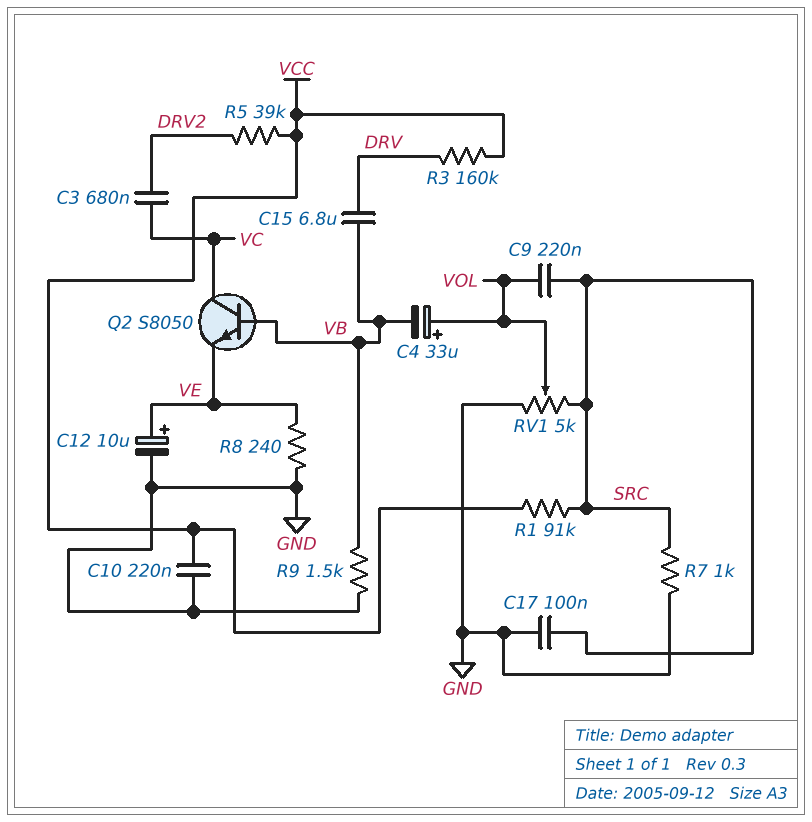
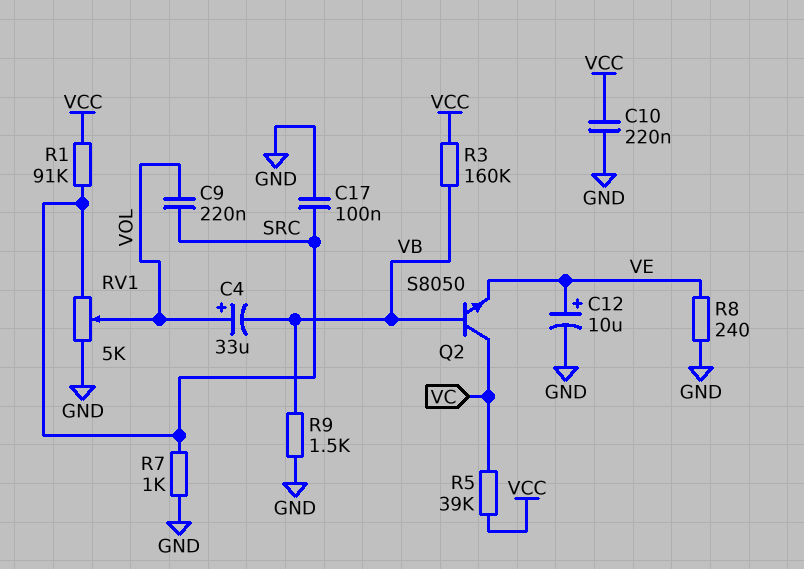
C3: 680nF (DRV2, VC) -> none
C15: 6.8uF (DRV, VB) -> none
R3: 160k (DRV, VCC) -> 160k (VB, VCC)
R5: 39k (DRV2, VCC) -> 39k (VC, VCC)

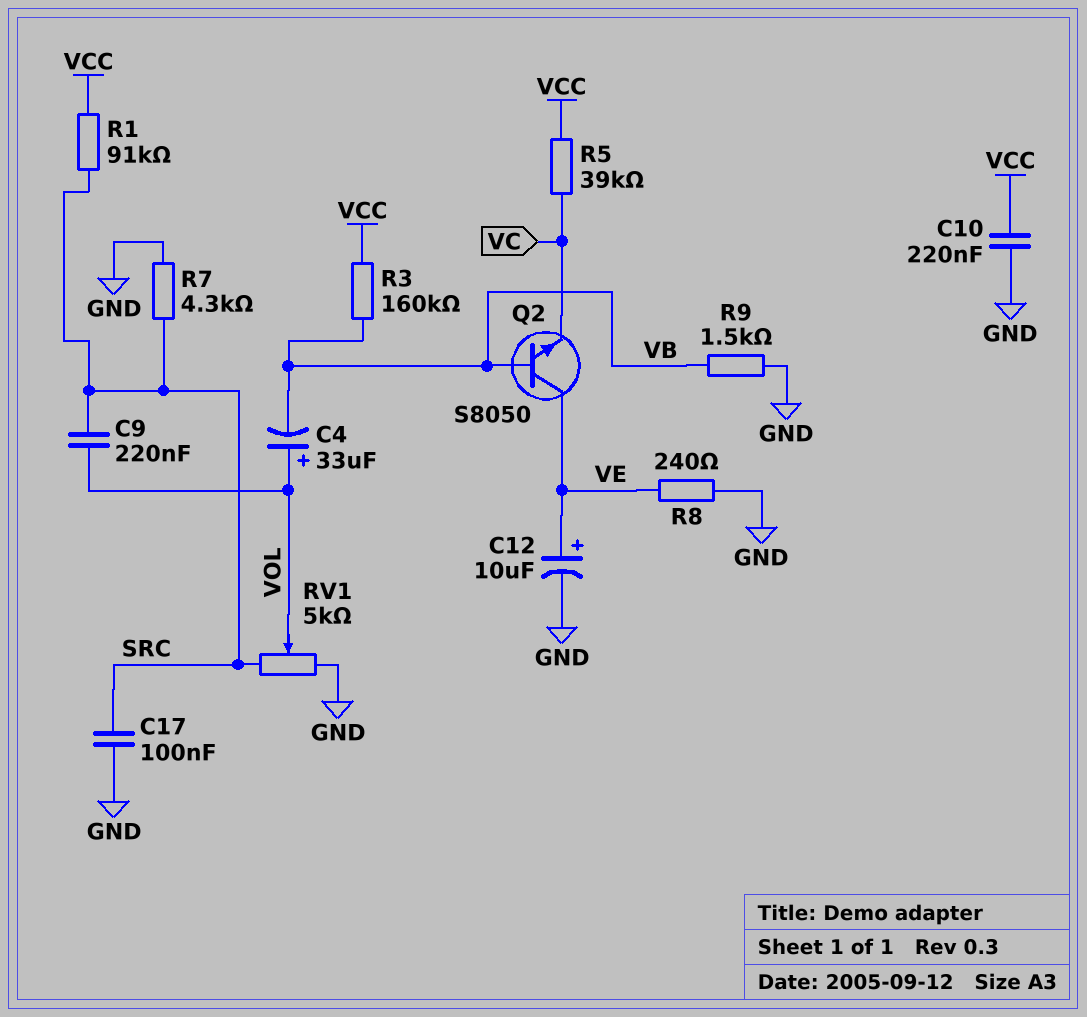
Q2: NPN S8050 (B VB, C VC, E VE) -> NPN S8050 (B VB, C VE, E VC)
R7: 1k (GND, SRC) -> 4.3k (GND, SRC)

